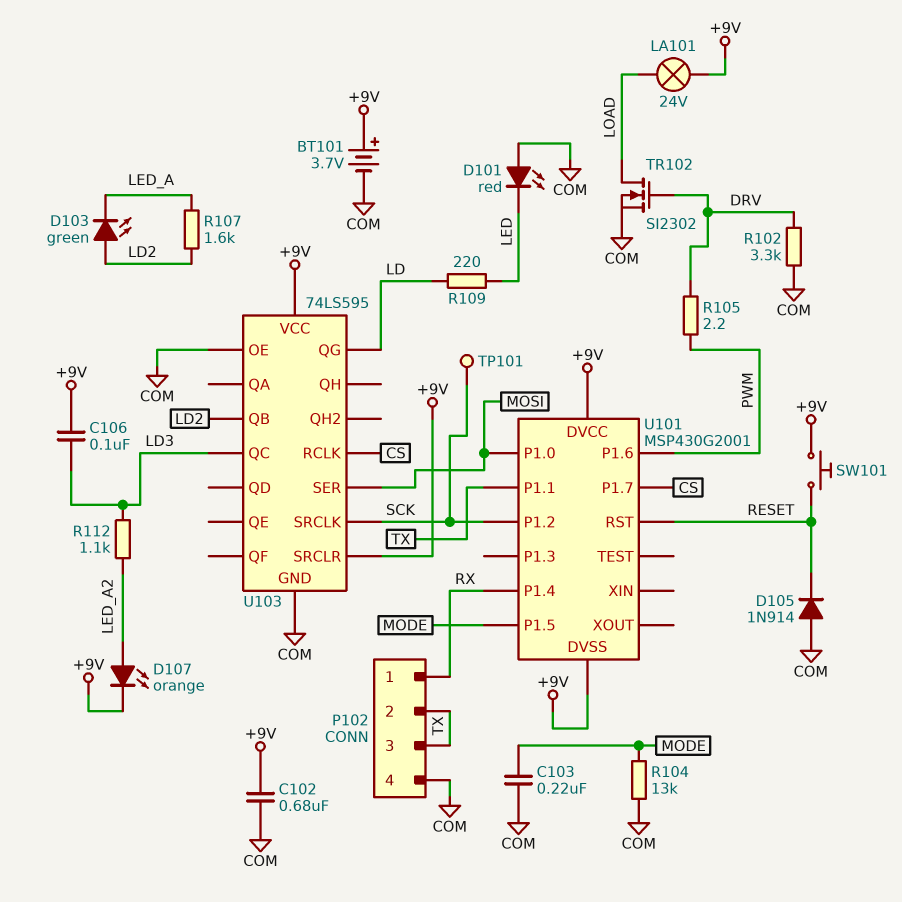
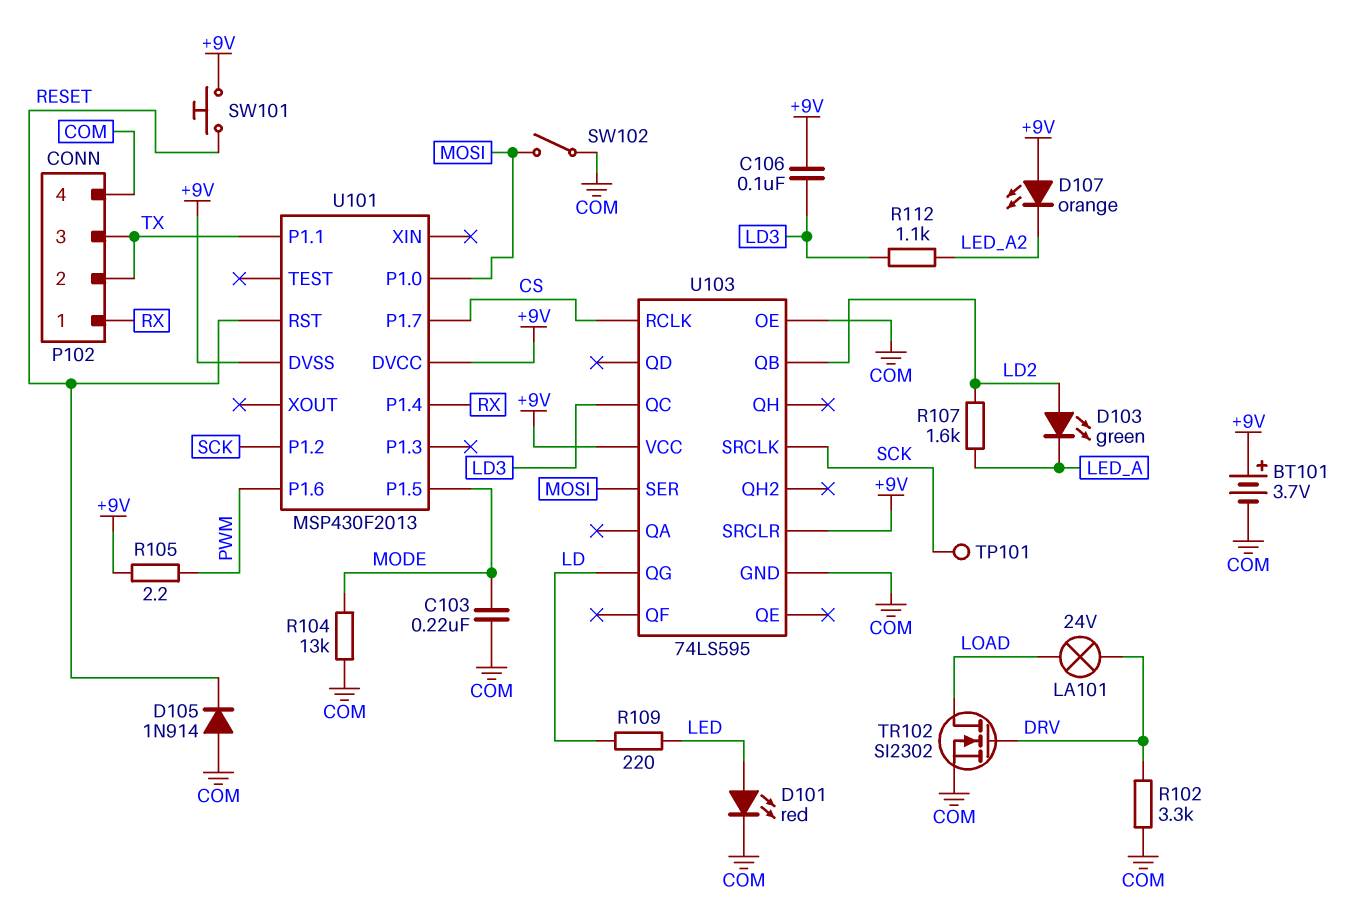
C102: 680nF (+9V, COM) -> none
D101: LED red (A COM, K LED) -> LED red (A LED, K COM)
D107: LED orange (A LED_A2, K +9V) -> LED orange (A +9V, K LED_A2)
LA101: lamp 24V (+9V, LOAD) -> lamp 24V (DRV, LOAD)
R105: 2.2 (DRV, PWM) -> 2.2 (+9V, PWM)
SW102: none -> switch (COM, MOSI)
U101: MSP430G2001 -> MSP430F2013

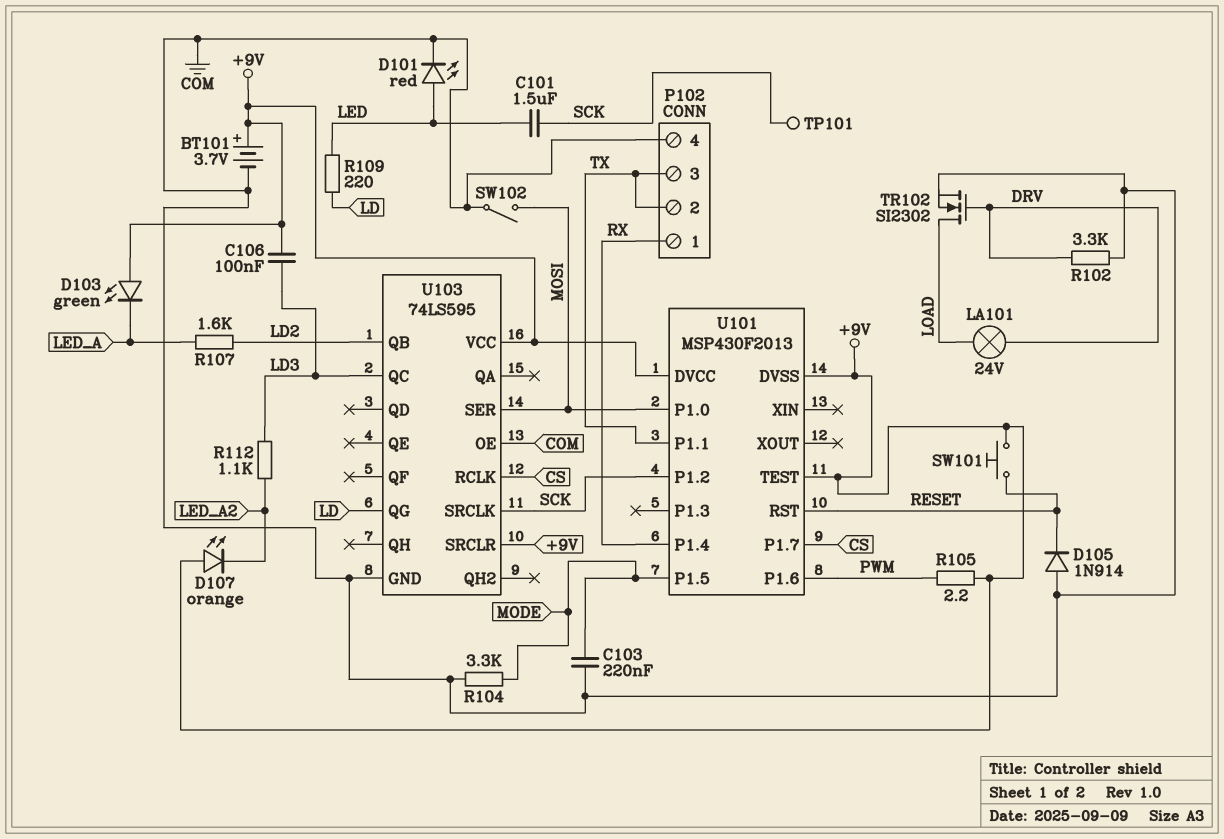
C101: none -> 1.5uF (LED, SCK)
D103: LED green (A LD2, K LED_A) -> LED green (A +9V, K LED_A)
R104: 13k (COM, MODE) -> 3.3k (COM, MODE)
U101 pin TEST: none -> +9V

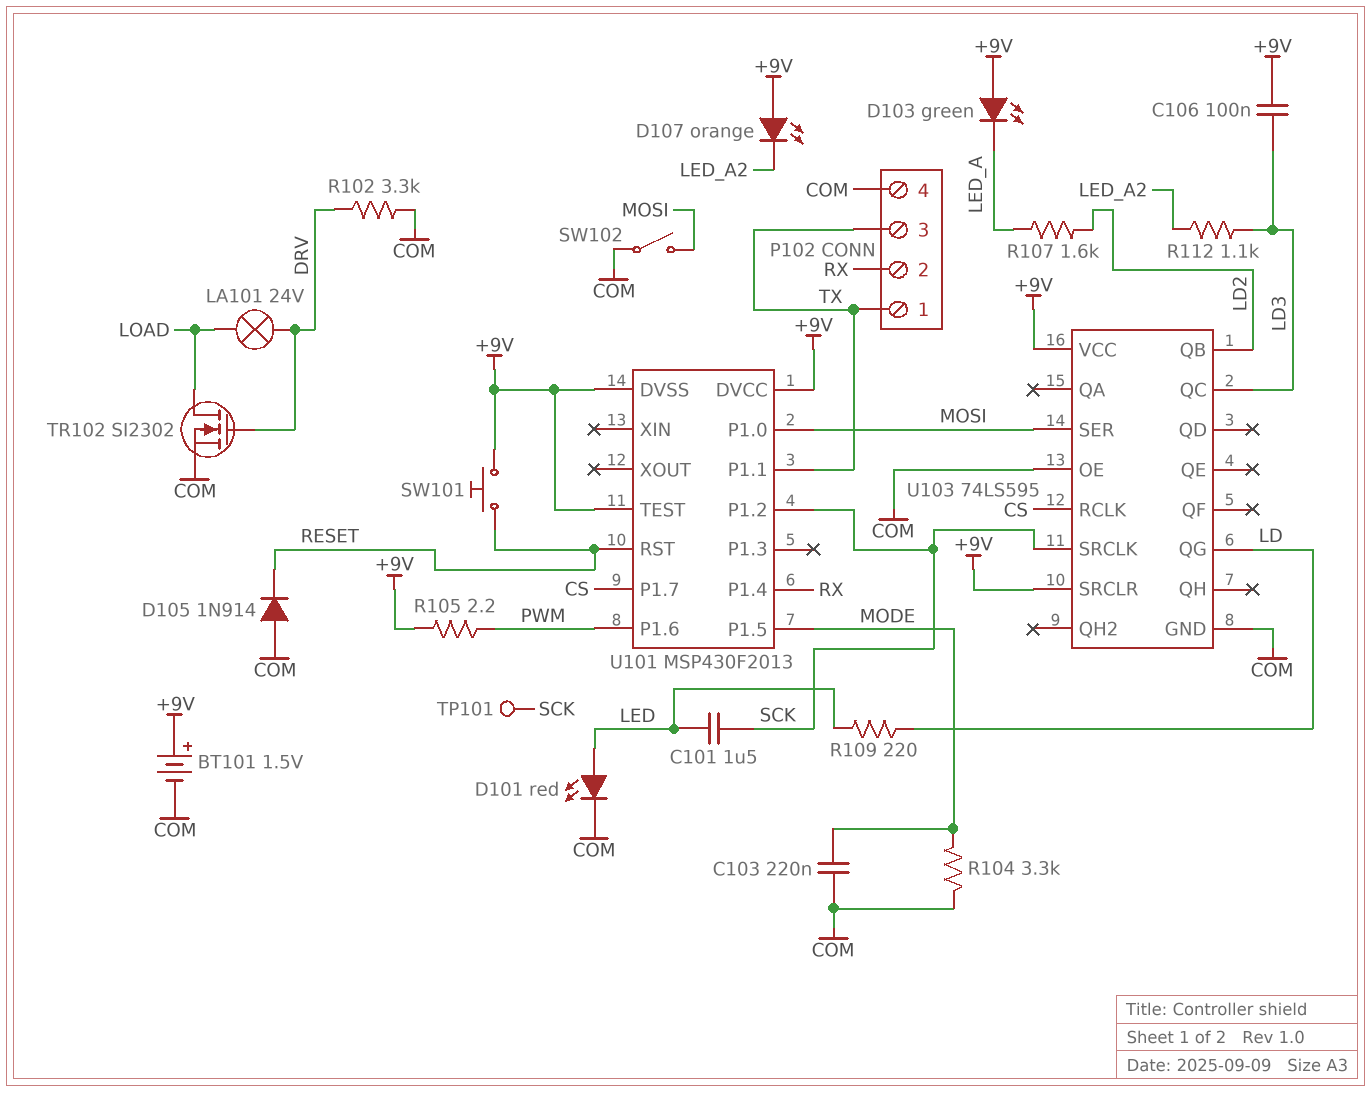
BT101: 3.7V (plus +9V, minus COM) -> 1.5V (plus +9V, minus COM)
P102 pin 1: RX -> TX
P102 pin 2: TX -> RX

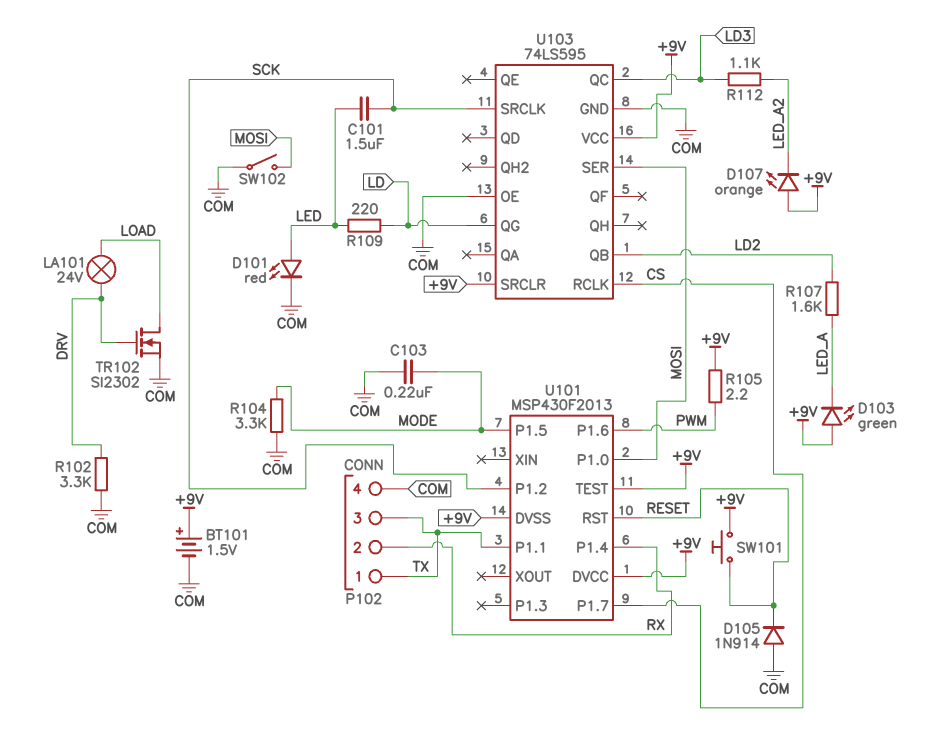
C106: 100nF (+9V, LD3) -> none
TP101: test point (SCK) -> none

